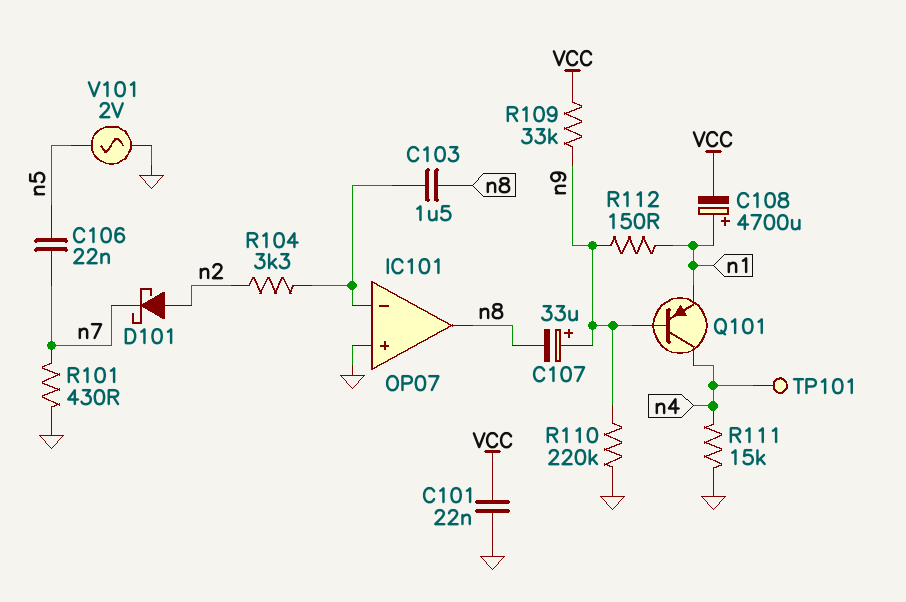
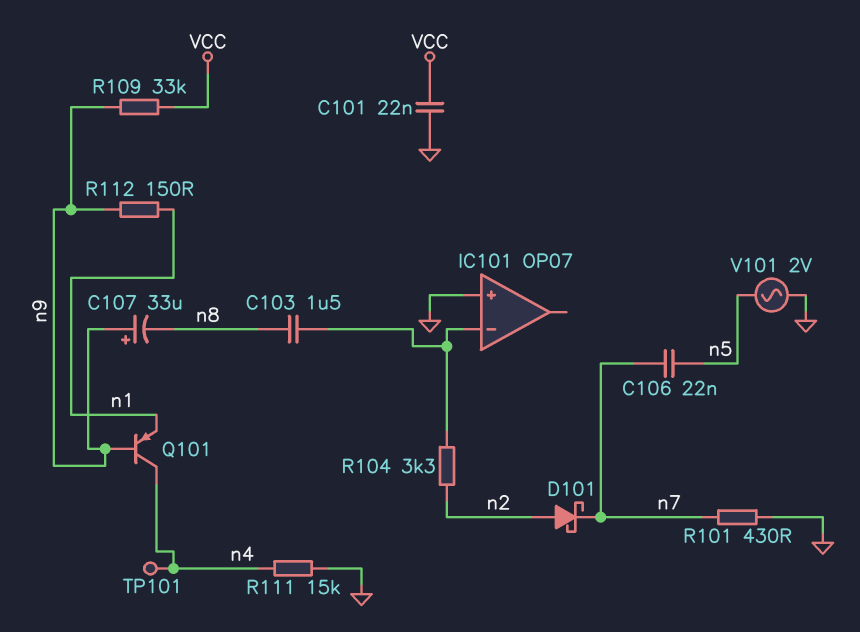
C108: 4700uF (plus n1, minus VCC) -> none
IC101 pin out: n8 -> none
R110: 220k (GND, n9) -> none

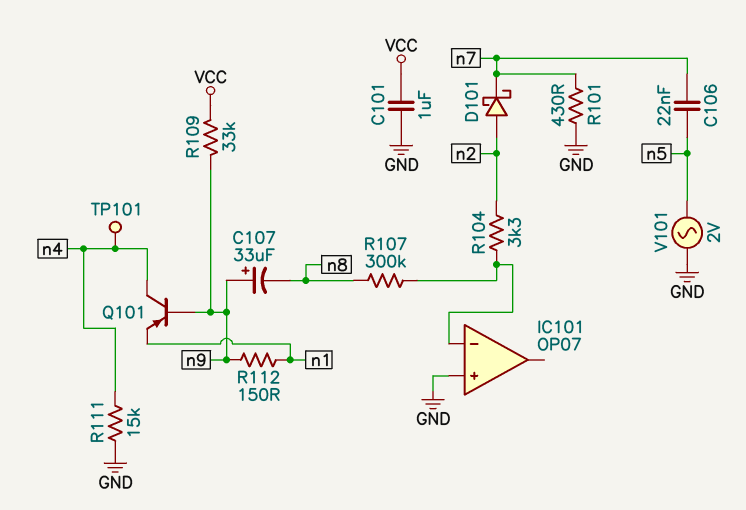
C101: 22nF (GND, VCC) -> 1uF (GND, VCC)
C103: 1.5uF (IC101/in-, n8) -> none
R107: none -> 300k (IC101/in-, n8)

